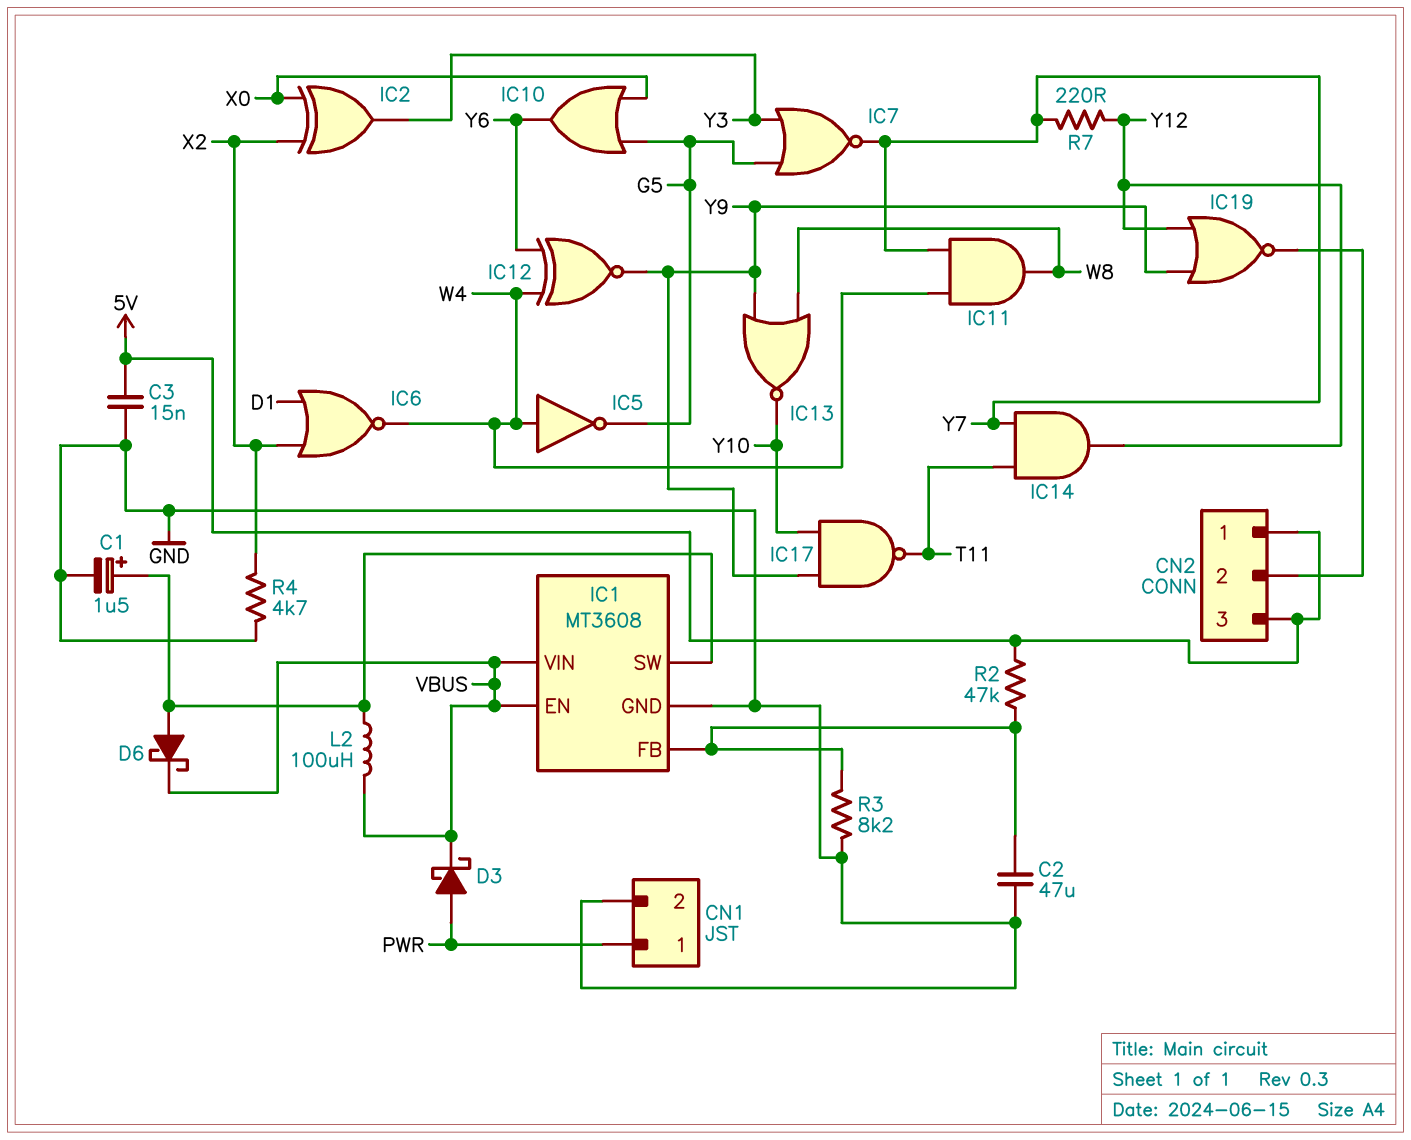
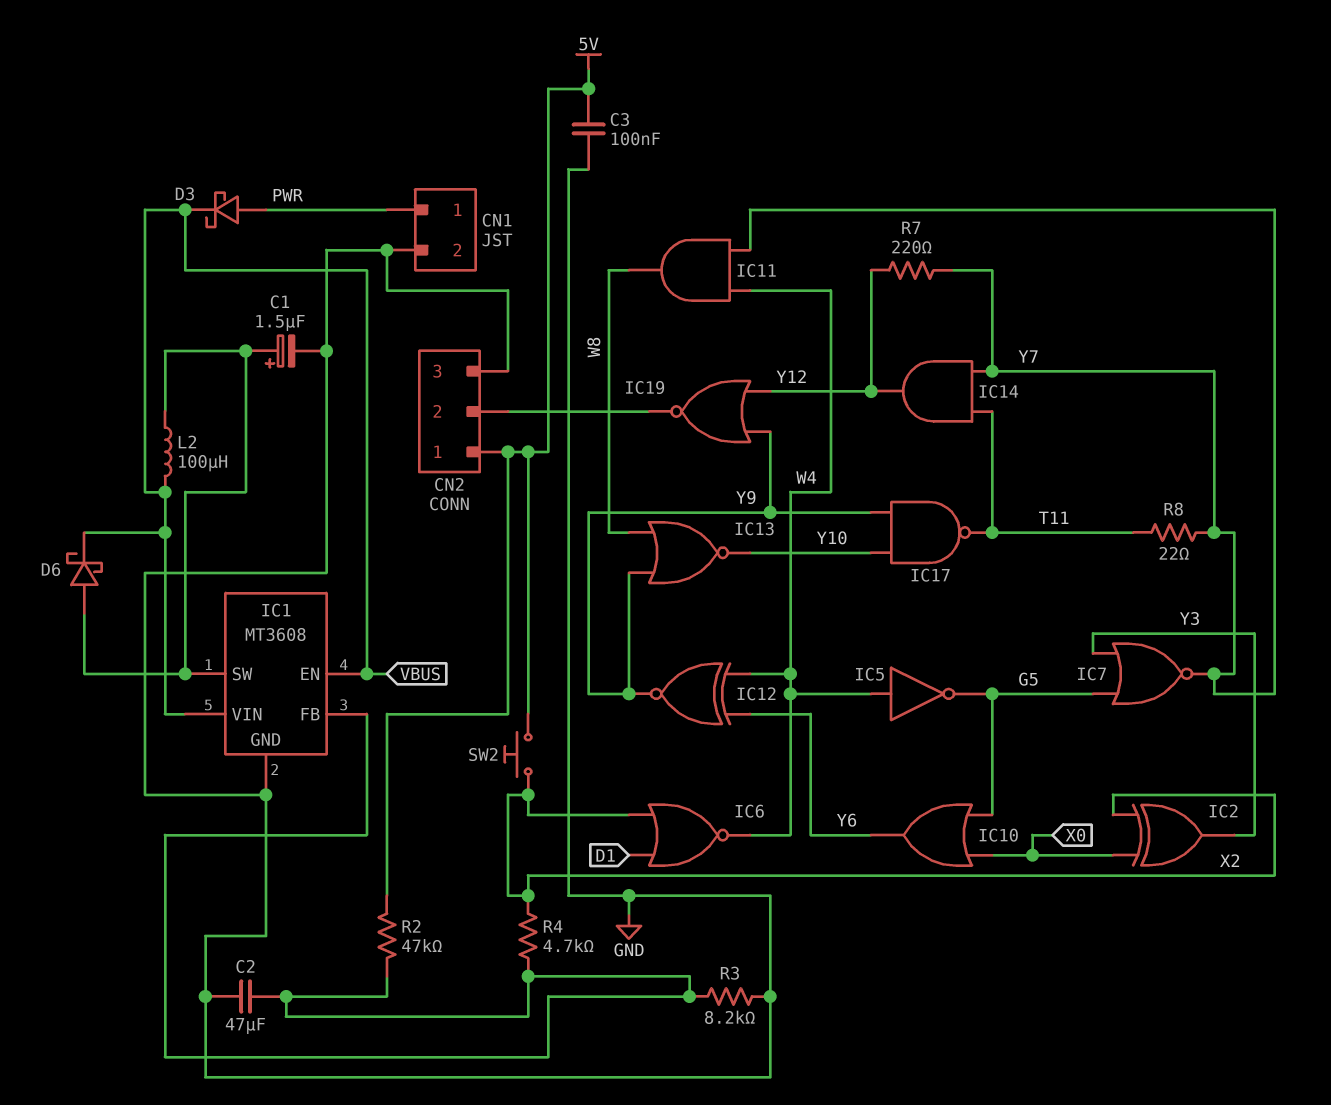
C3: 15nF (5V, GND) -> 100nF (5V, GND)
CN2 pin 3: 5V -> GND
R4: 4.7k (GND, X2) -> 4.7k (IC1/FB, X2)
R8: none -> 22 (T11, Y7)
SW2: none -> button (5V, X2)

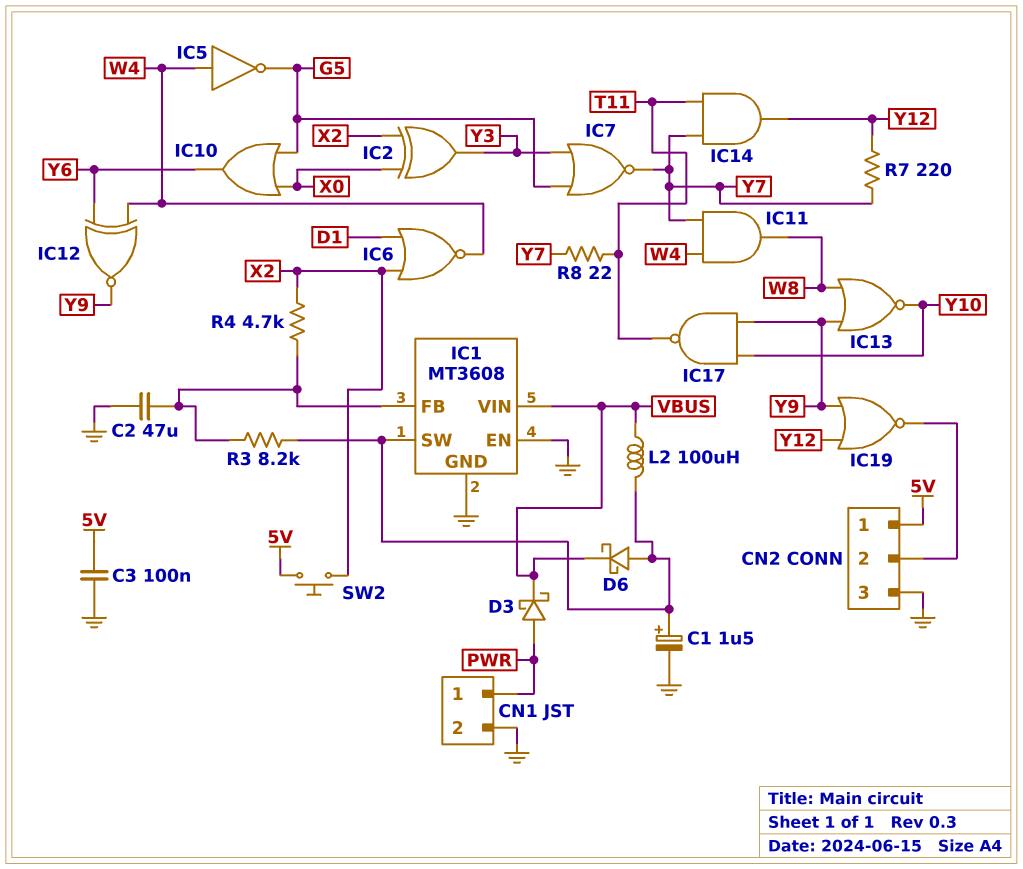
IC1 pin EN: VBUS -> GND
R2: 47k (5V, IC1/FB) -> none
R3: 8.2k (GND, IC1/FB) -> 8.2k (IC1/FB, IC1/SW)

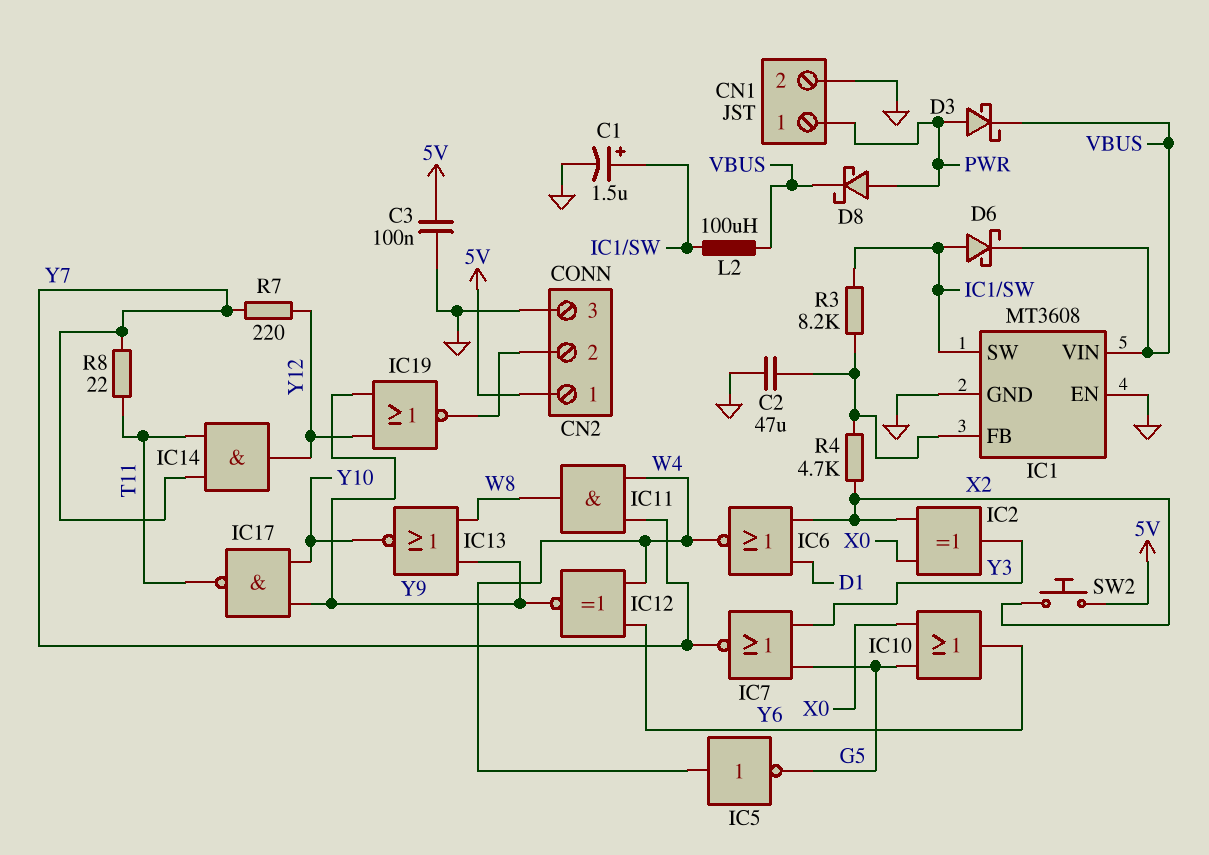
D8: none -> schottky (A PWR, K VBUS)

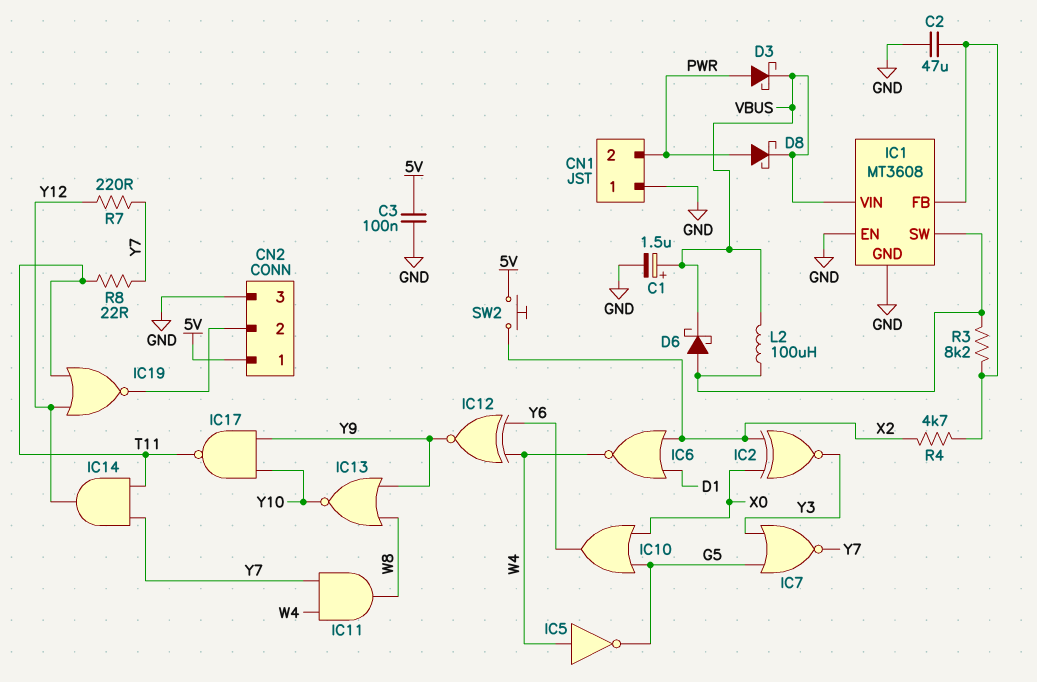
C1: 1.5uF (plus IC1/SW, minus GND) -> 1.5uF (plus VBUS, minus GND)
CN1 pin 1: PWR -> GND
CN1 pin 2: GND -> PWR
IC2: XOR (in X0, in X2, out Y3) -> XNOR (in X0, in X2, out Y3)
IC19: NOR (in Y9, in Y12, out CN2/2) -> NOR (in T11, in Y12, out CN2/2)

